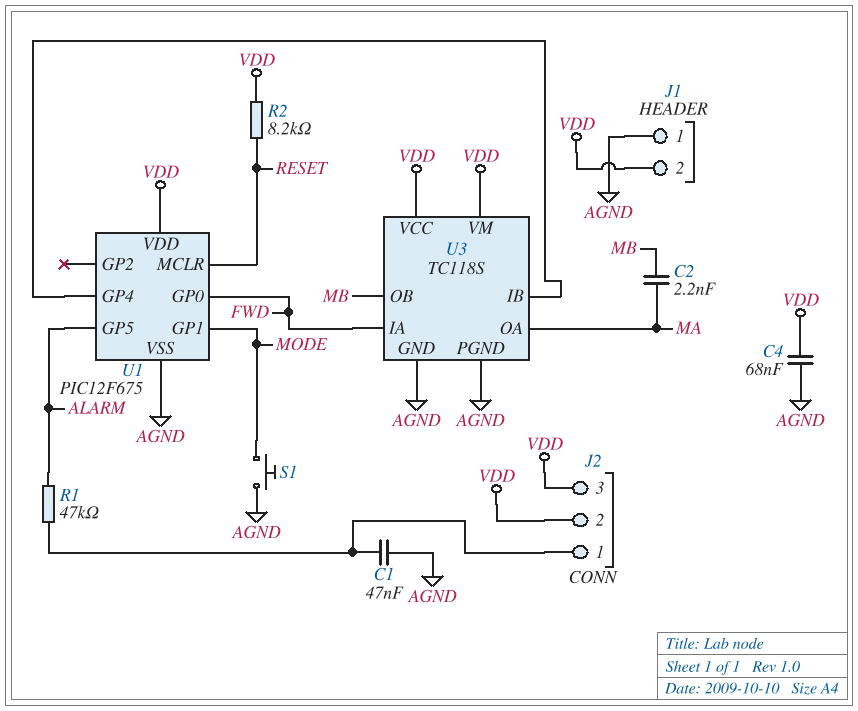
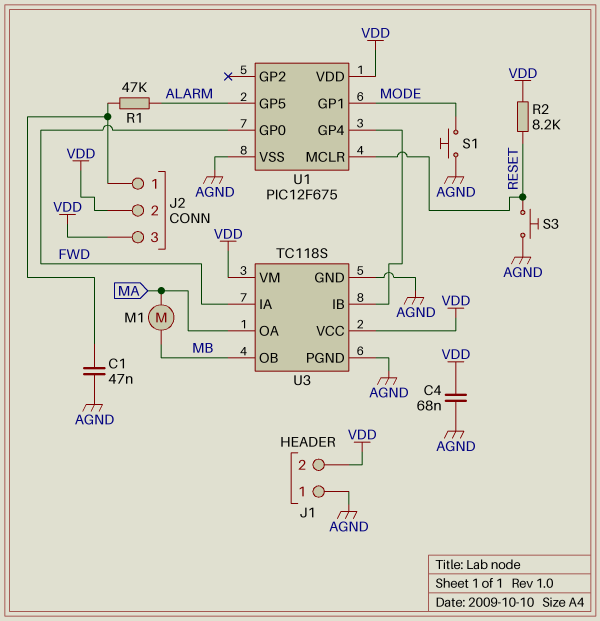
C2: 2.2nF (MA, MB) -> none
M1: none -> motor (MA, MB)
S3: none -> button (AGND, RESET)

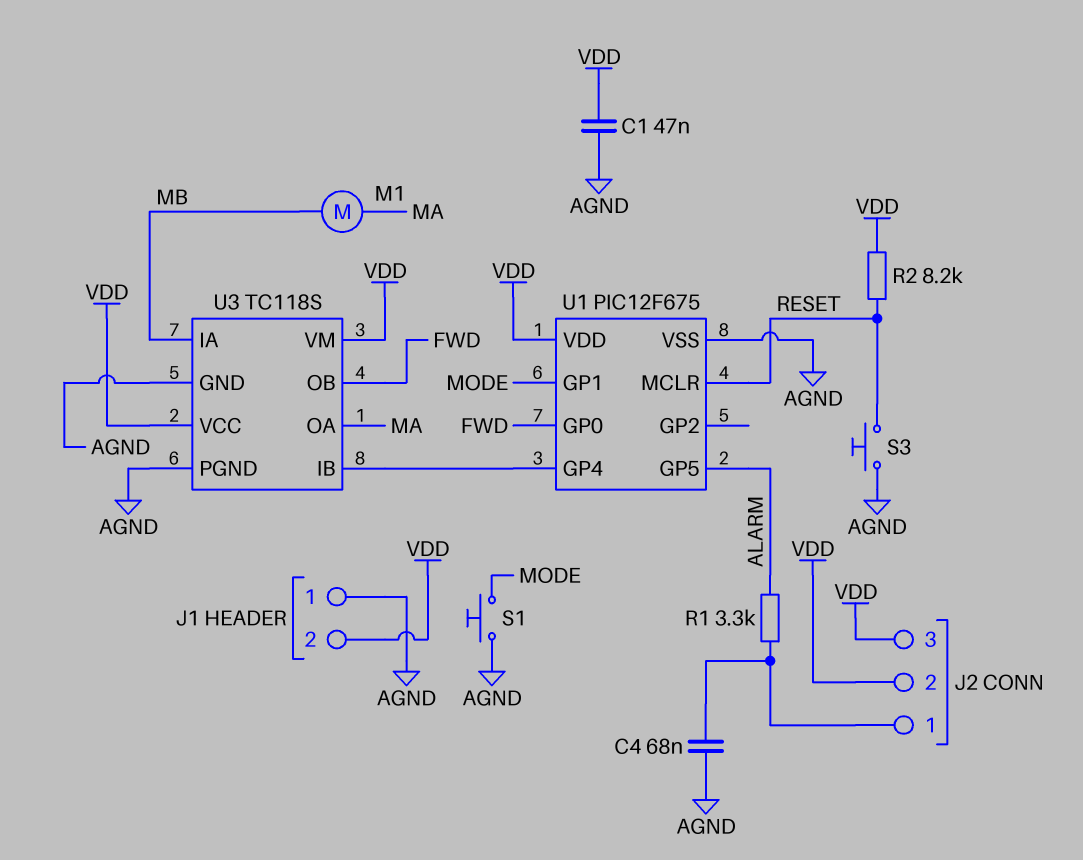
C1: 47nF (AGND, J2/1) -> 47nF (AGND, VDD)
C4: 68nF (AGND, VDD) -> 68nF (AGND, J2/1)
R1: 47k (ALARM, J2/1) -> 3.3k (ALARM, J2/1)
U3 pin IA: FWD -> MB
U3 pin OB: MB -> FWD

